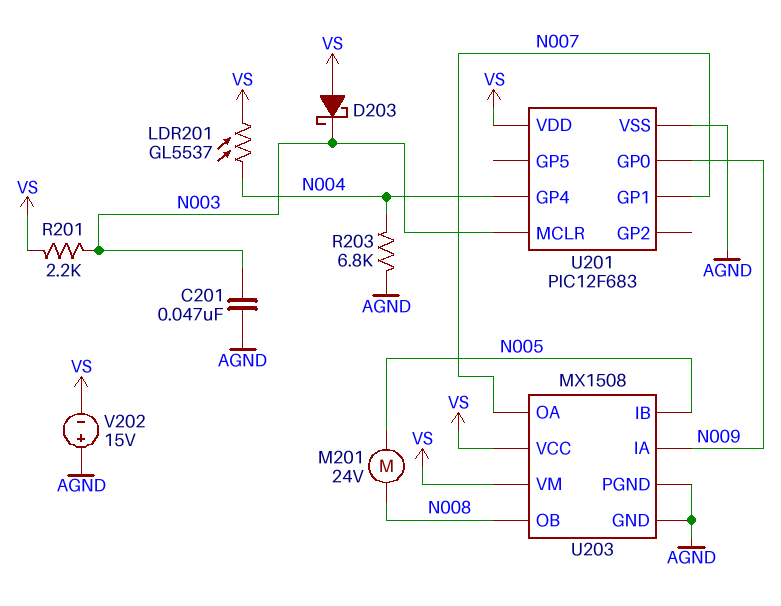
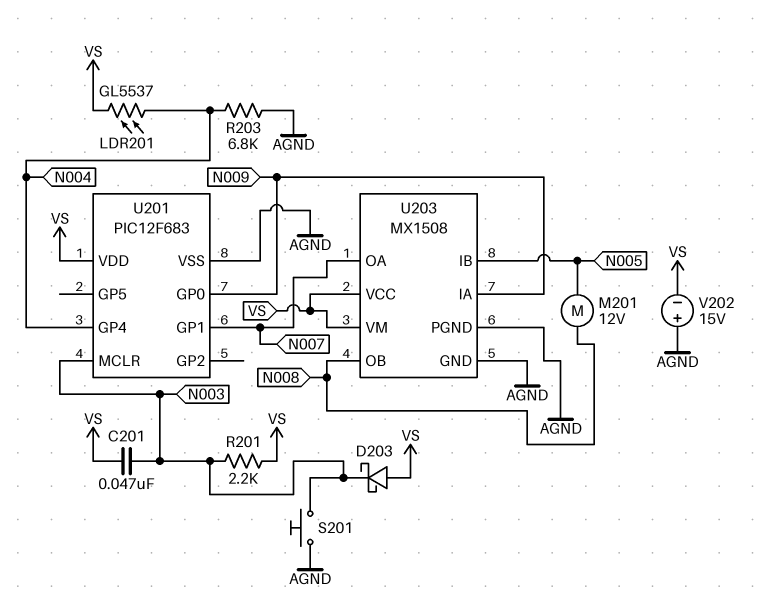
C201: 47nF (AGND, N003) -> 47nF (N003, VS)
M201: motor 24V (N005, N008) -> motor 12V (N005, N008)
S201: none -> button (AGND, N003)

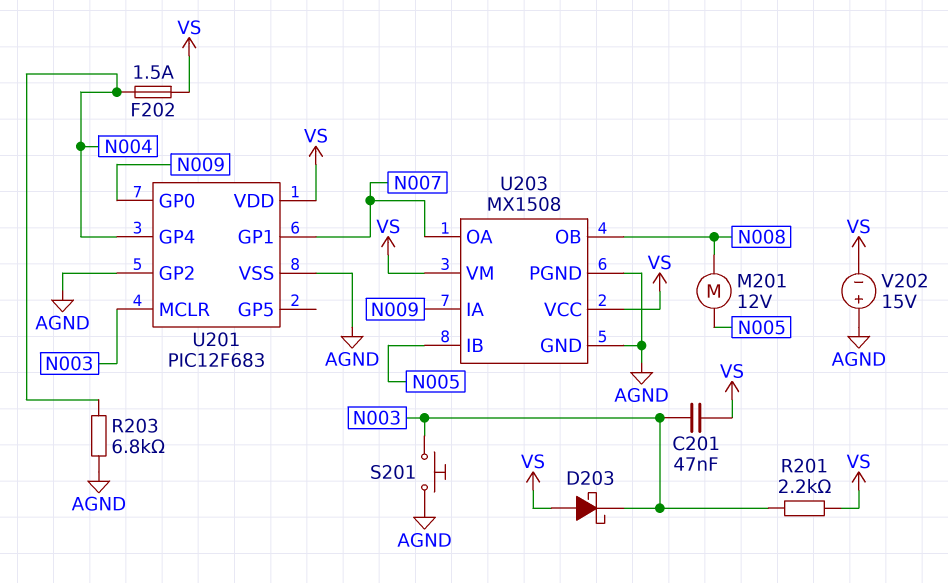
F202: none -> 1.5A (N004, VS)
LDR201: GL5537 (N004, VS) -> none
U201 pin GP2: none -> AGND

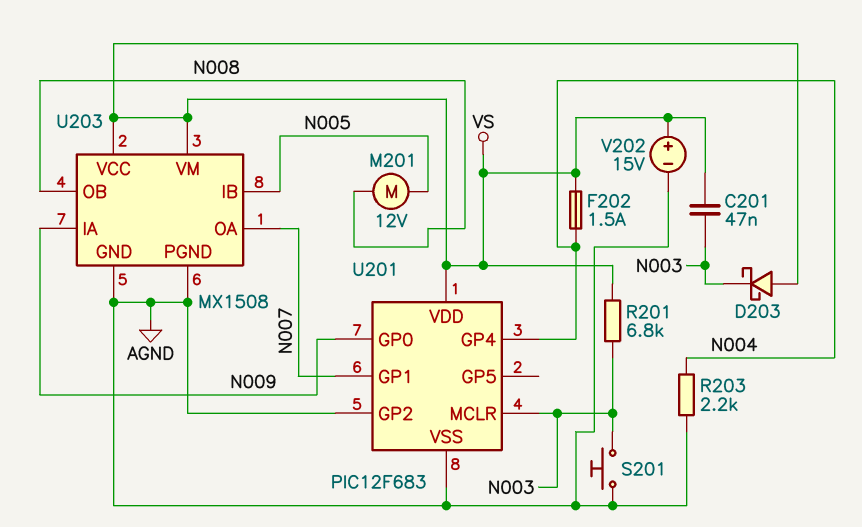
R201: 2.2k (N003, VS) -> 6.8k (N003, VS)
R203: 6.8k (AGND, N004) -> 2.2k (AGND, N004)
V202: 15V (plus AGND, minus VS) -> 15V (plus VS, minus AGND)

